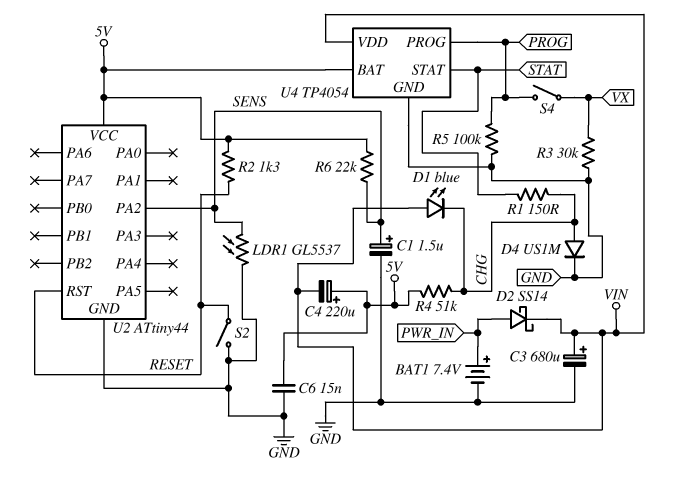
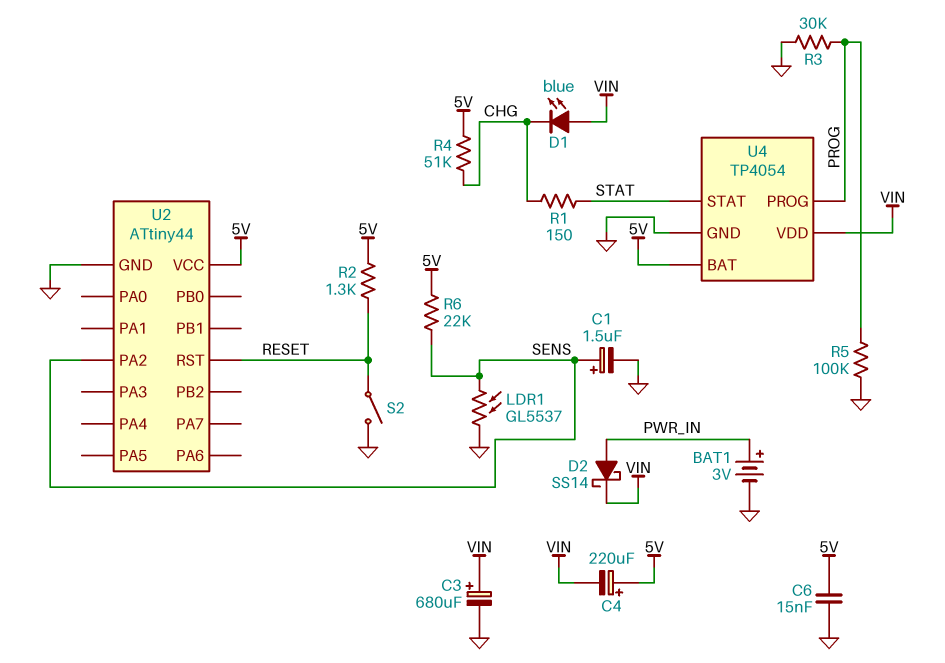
BAT1: 7.4V (plus PWR_IN, minus GND) -> 3V (plus PWR_IN, minus GND)
D4: diode US1M (A CHG, K GND) -> none
R3: 30k (GND, VX) -> 30k (GND, PROG)
S4: switch (PROG, VX) -> none

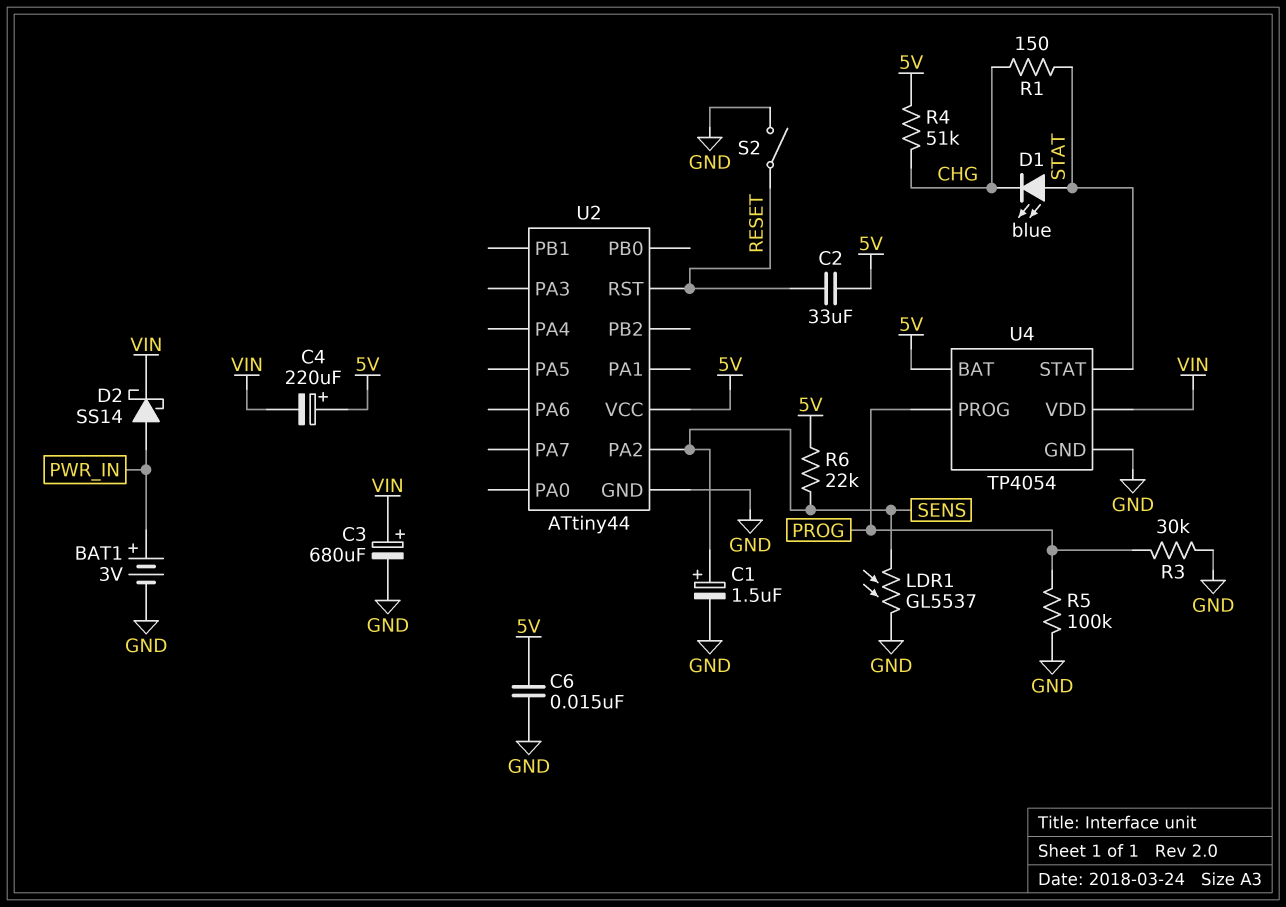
C2: none -> 33uF (5V, RESET)
D1: LED blue (A VIN, K CHG) -> LED blue (A STAT, K CHG)
R2: 1.3k (5V, RESET) -> none

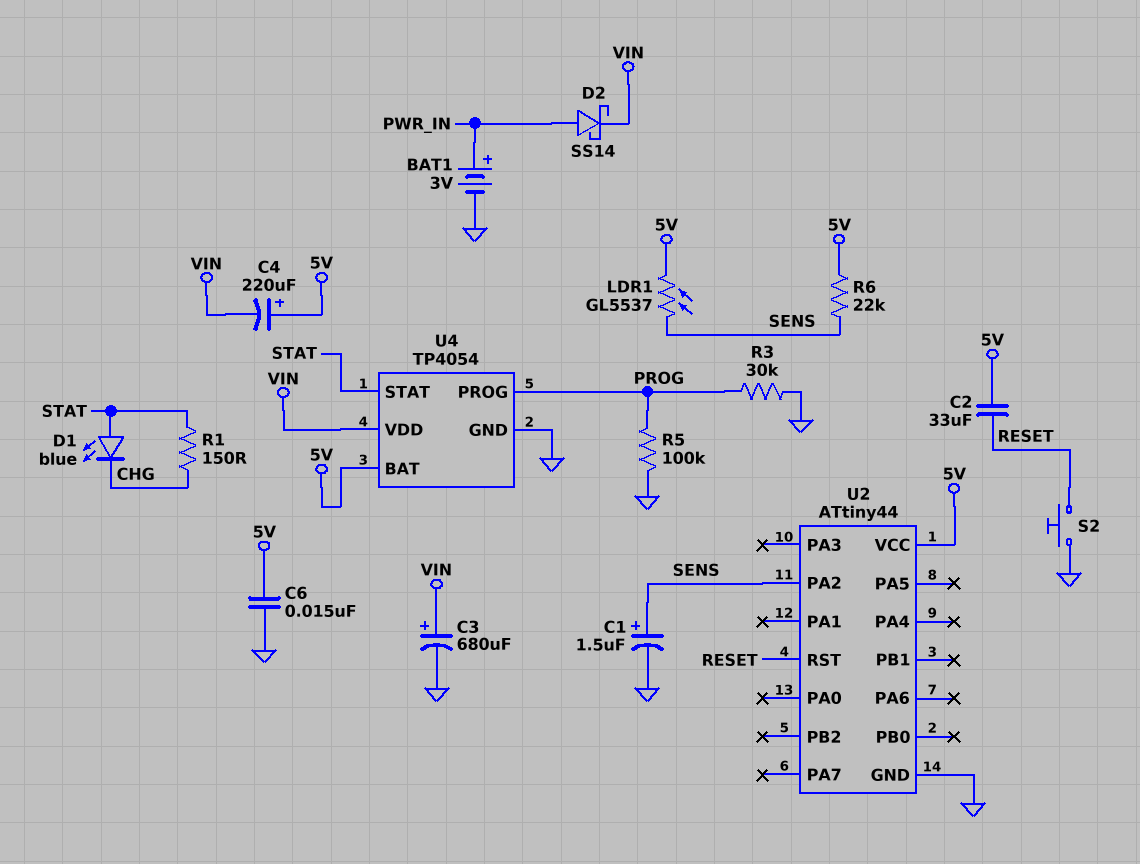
LDR1: GL5537 (GND, SENS) -> GL5537 (5V, SENS)
R4: 51k (5V, CHG) -> none
S2: switch (GND, RESET) -> button (GND, RESET)

